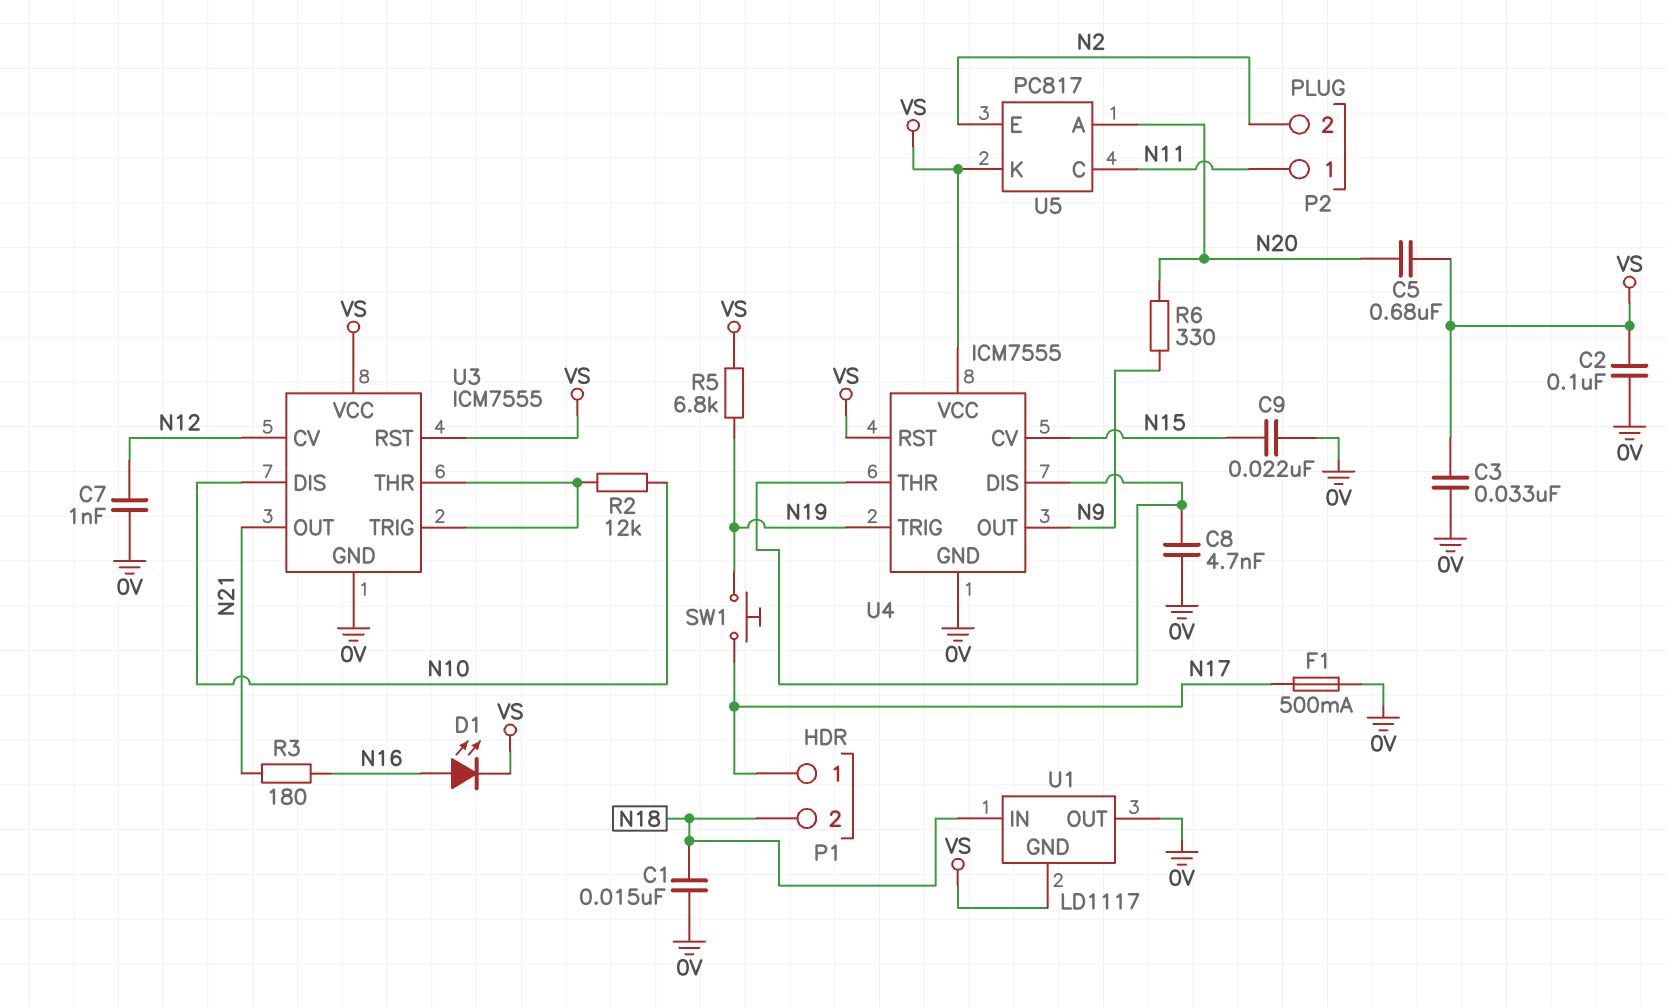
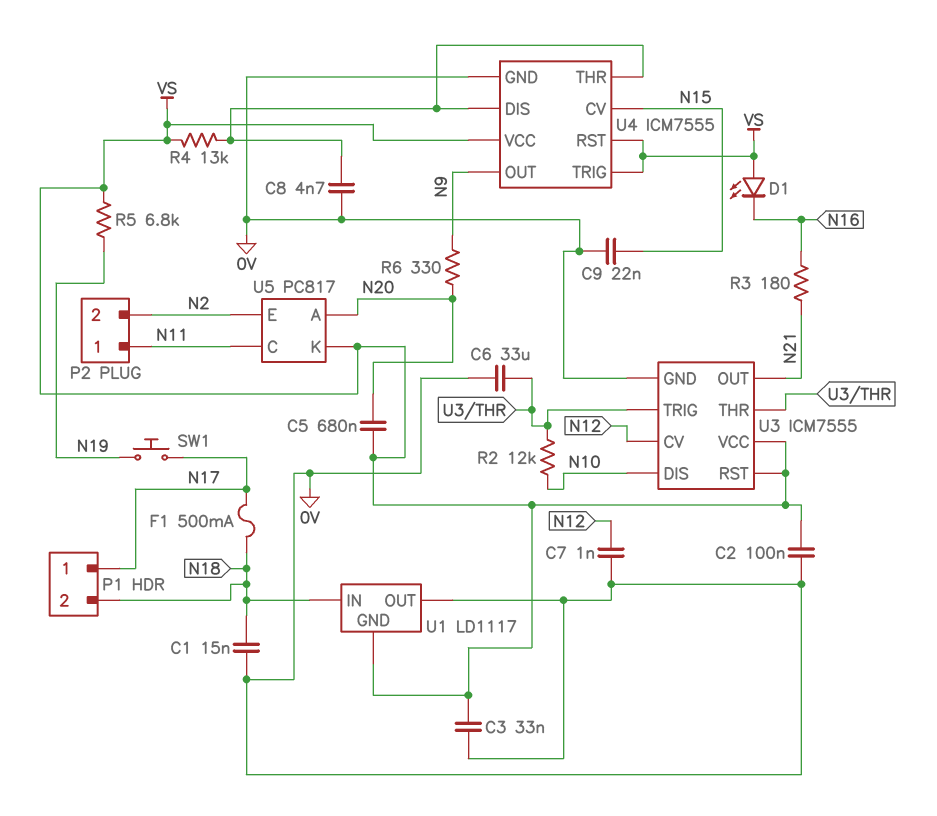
C6: none -> 33uF (0V, U3/THR)
D1: LED (A N16, K VS) -> LED (A VS, K N16)
F1: 500mA (0V, N17) -> 500mA (N17, N18)
R4: none -> 13k (U4/DIS, VS)
U4 pin TRIG: N19 -> VS

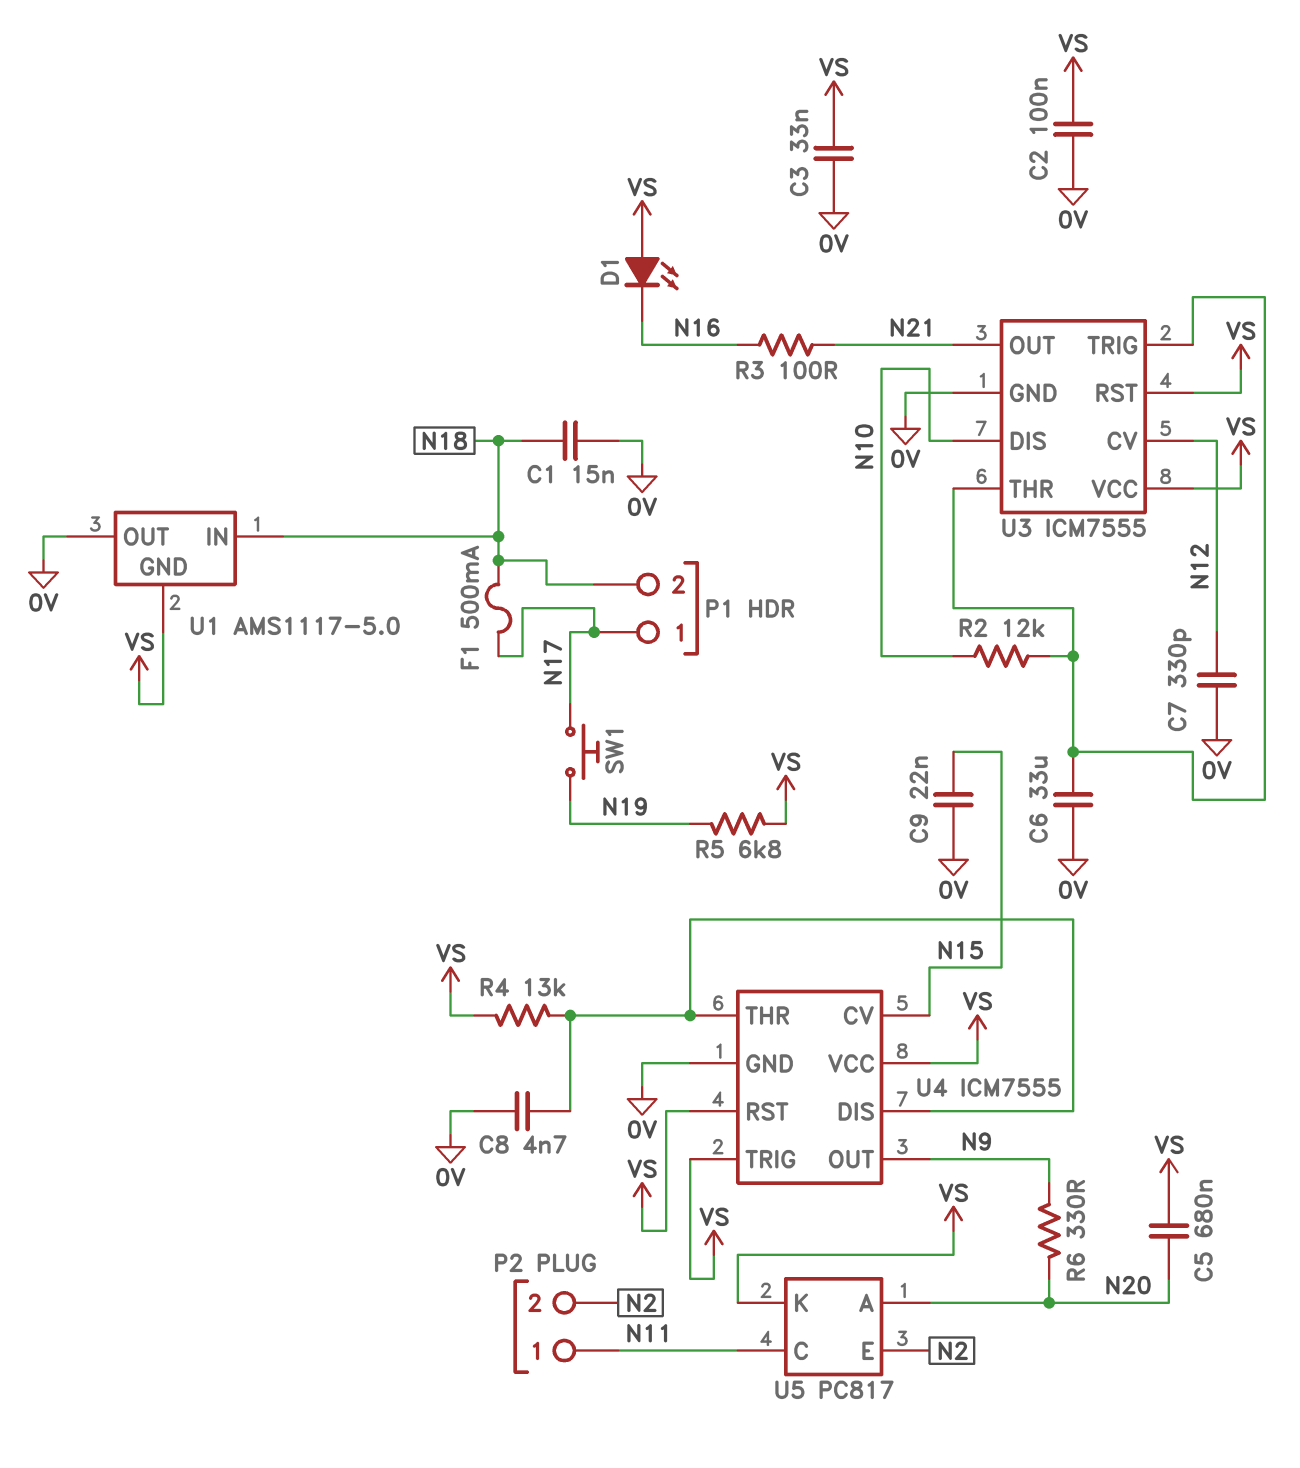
C7: 1nF (0V, N12) -> 330pF (0V, N12)
R3: 180 (N16, N21) -> 100 (N16, N21)
U1: LD1117 -> AMS1117-5.0

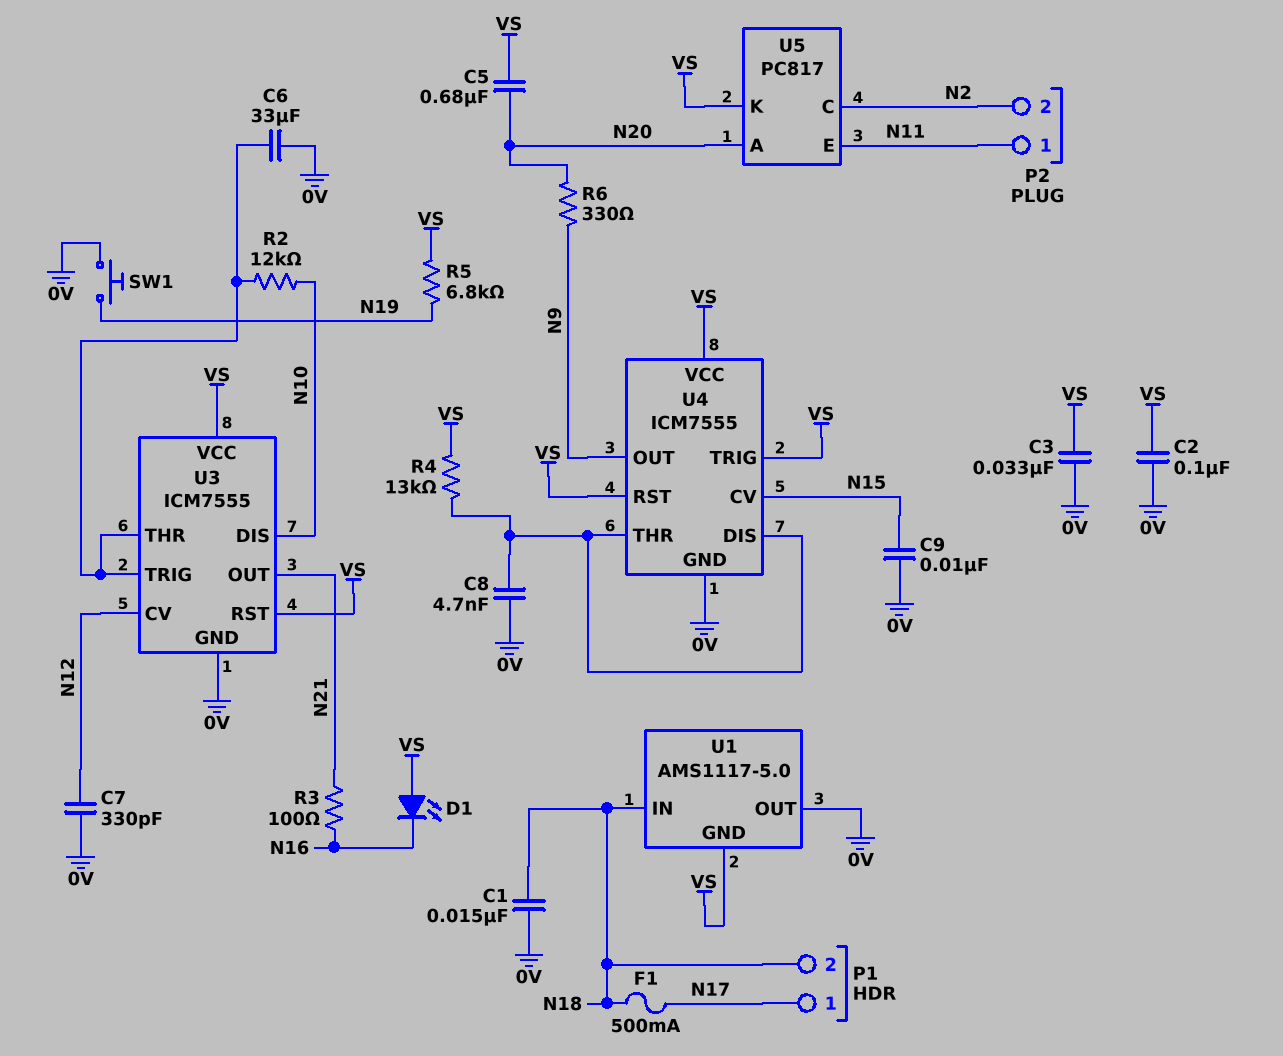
C9: 22nF (0V, N15) -> 10nF (0V, N15)
SW1: button (N17, N19) -> button (0V, N19)
U5 pin C: N11 -> N2
U5 pin E: N2 -> N11

